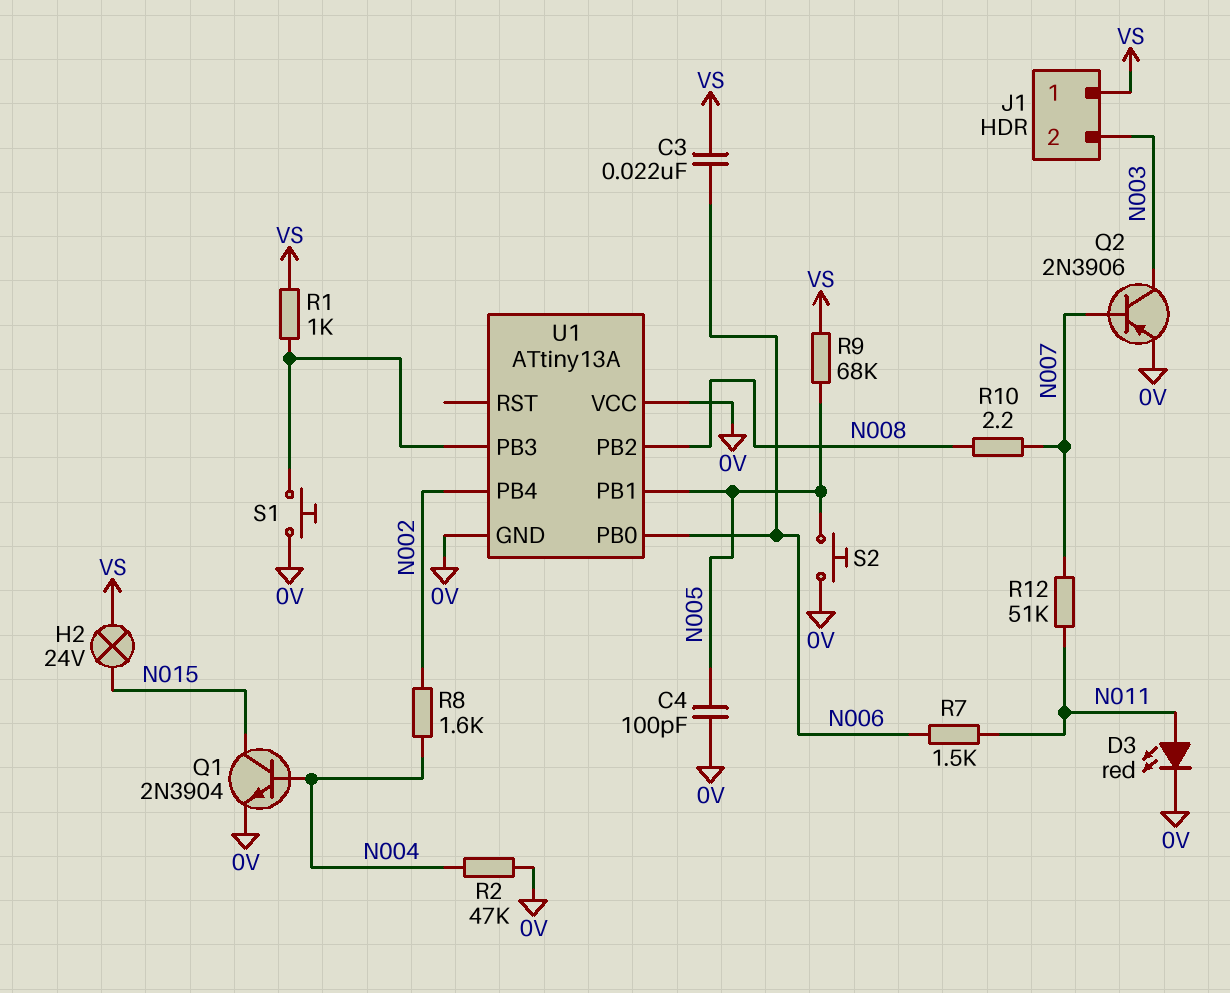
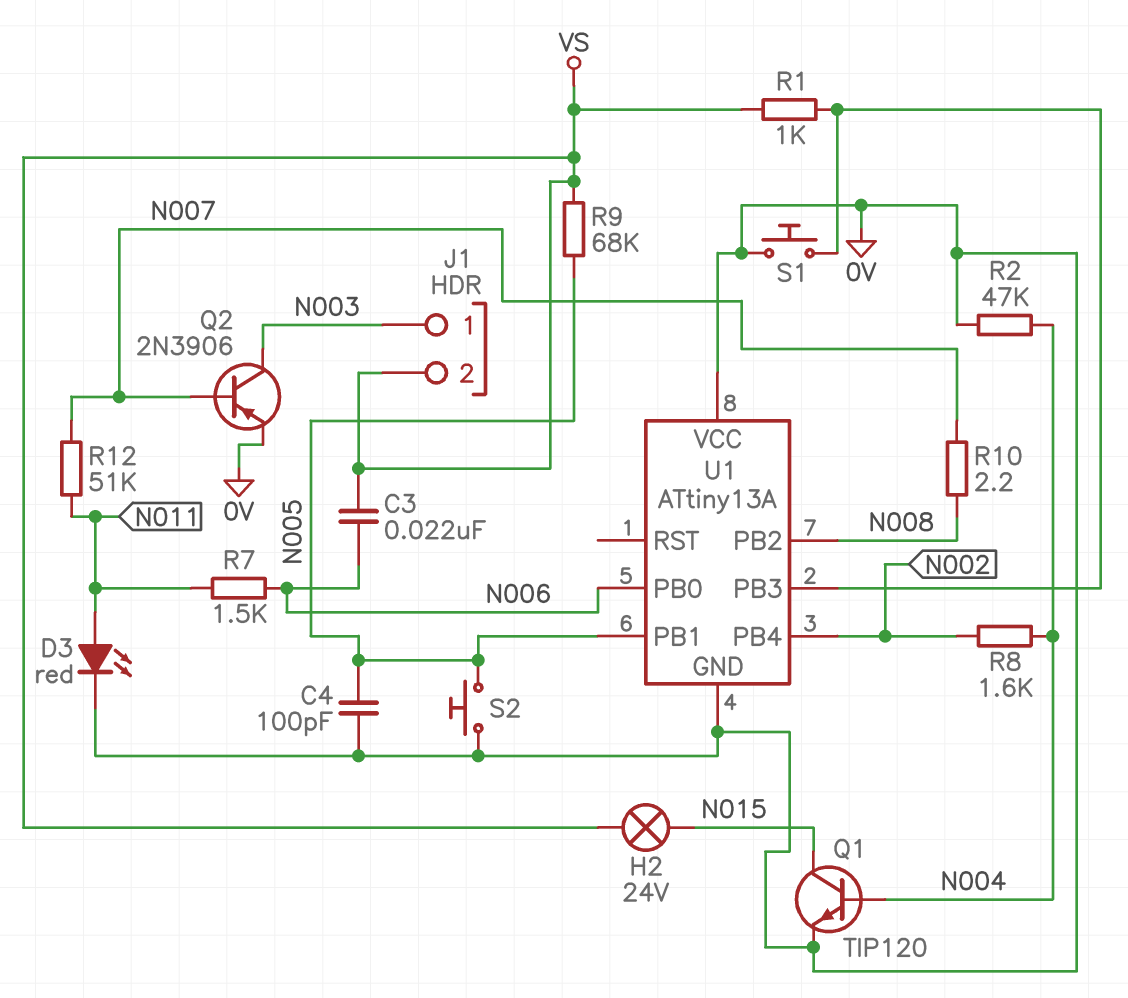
J1 pin 1: VS -> N003
J1 pin 2: N003 -> VS
Q1: NPN 2N3904 (B N004, C N015, E 0V) -> NPN TIP120 (B N004, C N015, E 0V)

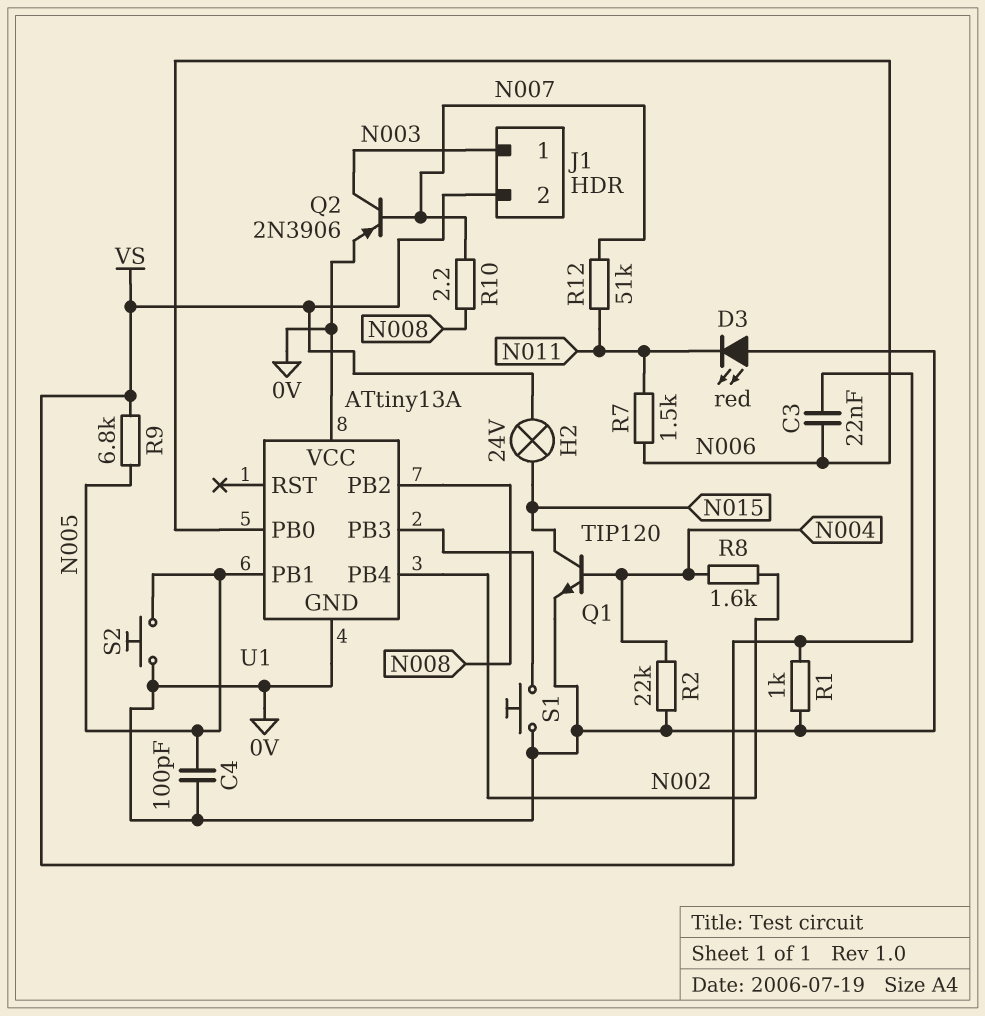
D3: LED red (A N011, K 0V) -> LED red (A 0V, K N011)
R1: 1k (U1/PB3, VS) -> 1k (0V, VS)
R2: 47k (0V, N004) -> 22k (0V, N004)
R9: 68k (N005, VS) -> 6.8k (N005, VS)

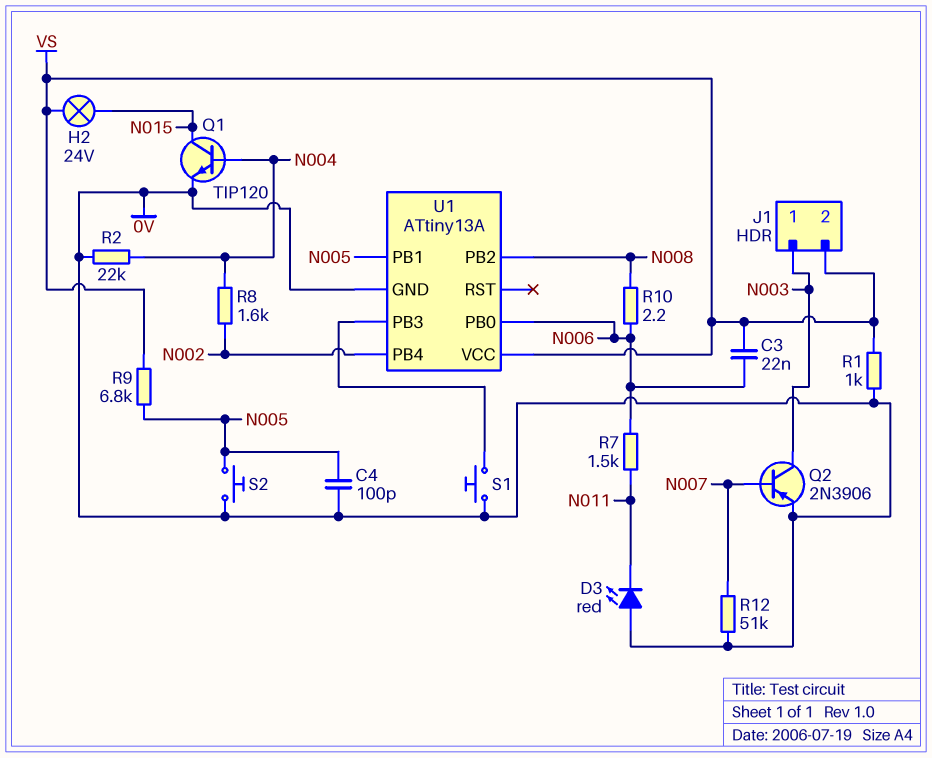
R10: 2.2 (N007, N008) -> 2.2 (N006, N008)
R12: 51k (N007, N011) -> 51k (0V, N007)
U1 pin VCC: 0V -> VS

